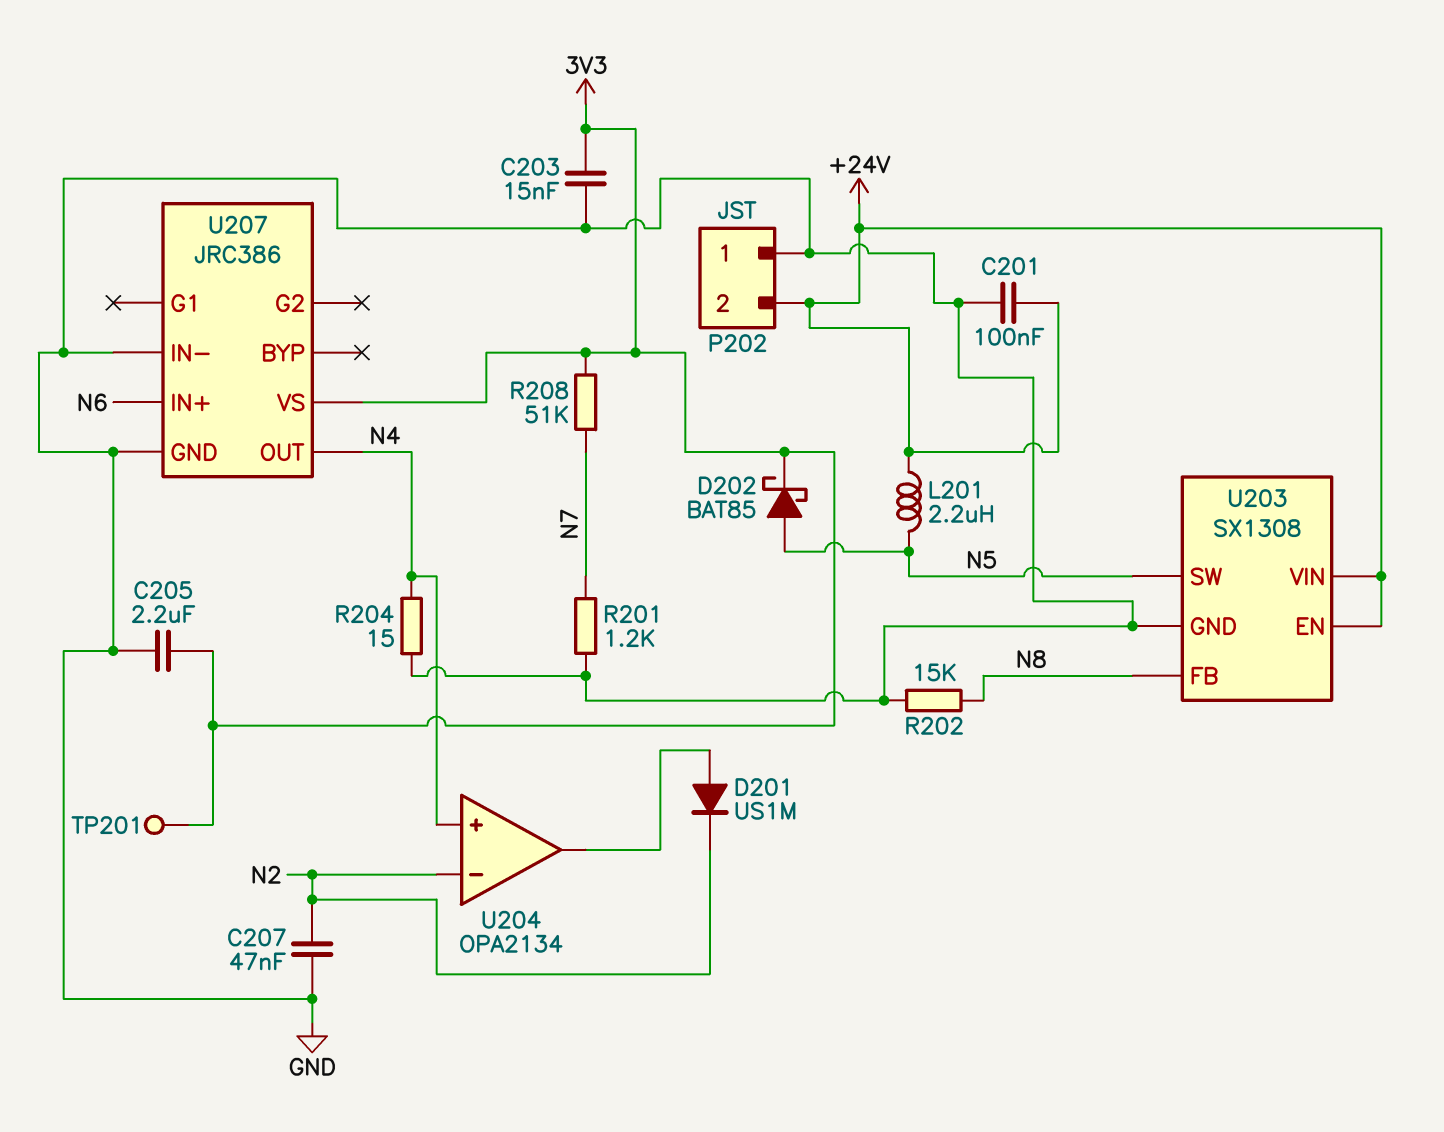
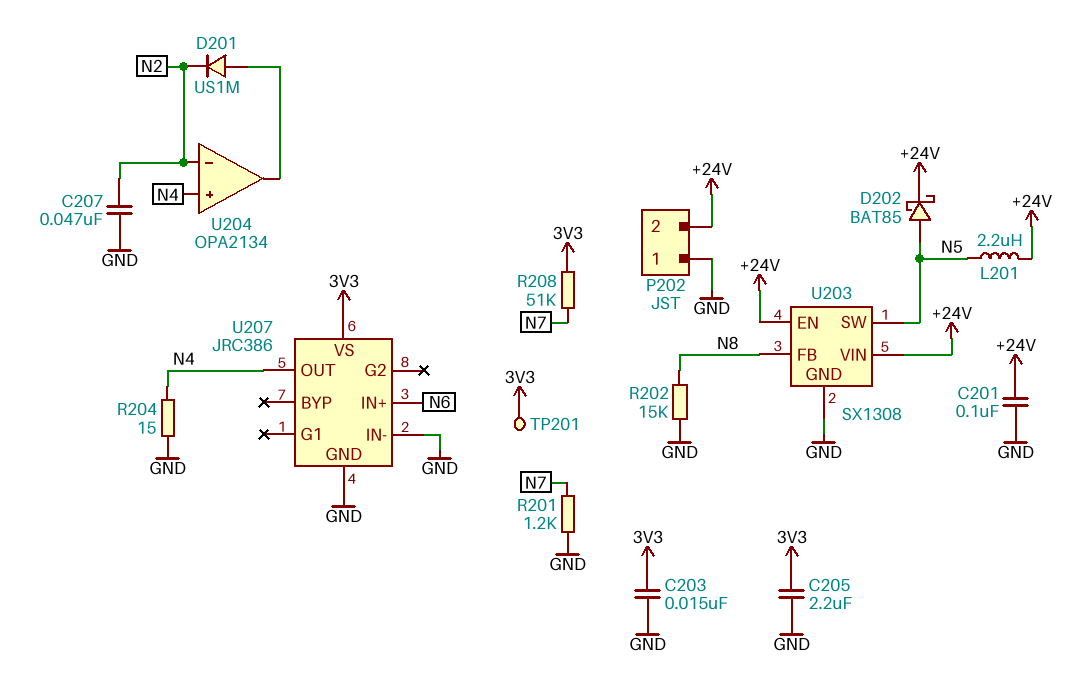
D202: schottky BAT85 (A N5, K 3V3) -> schottky BAT85 (A N5, K +24V)

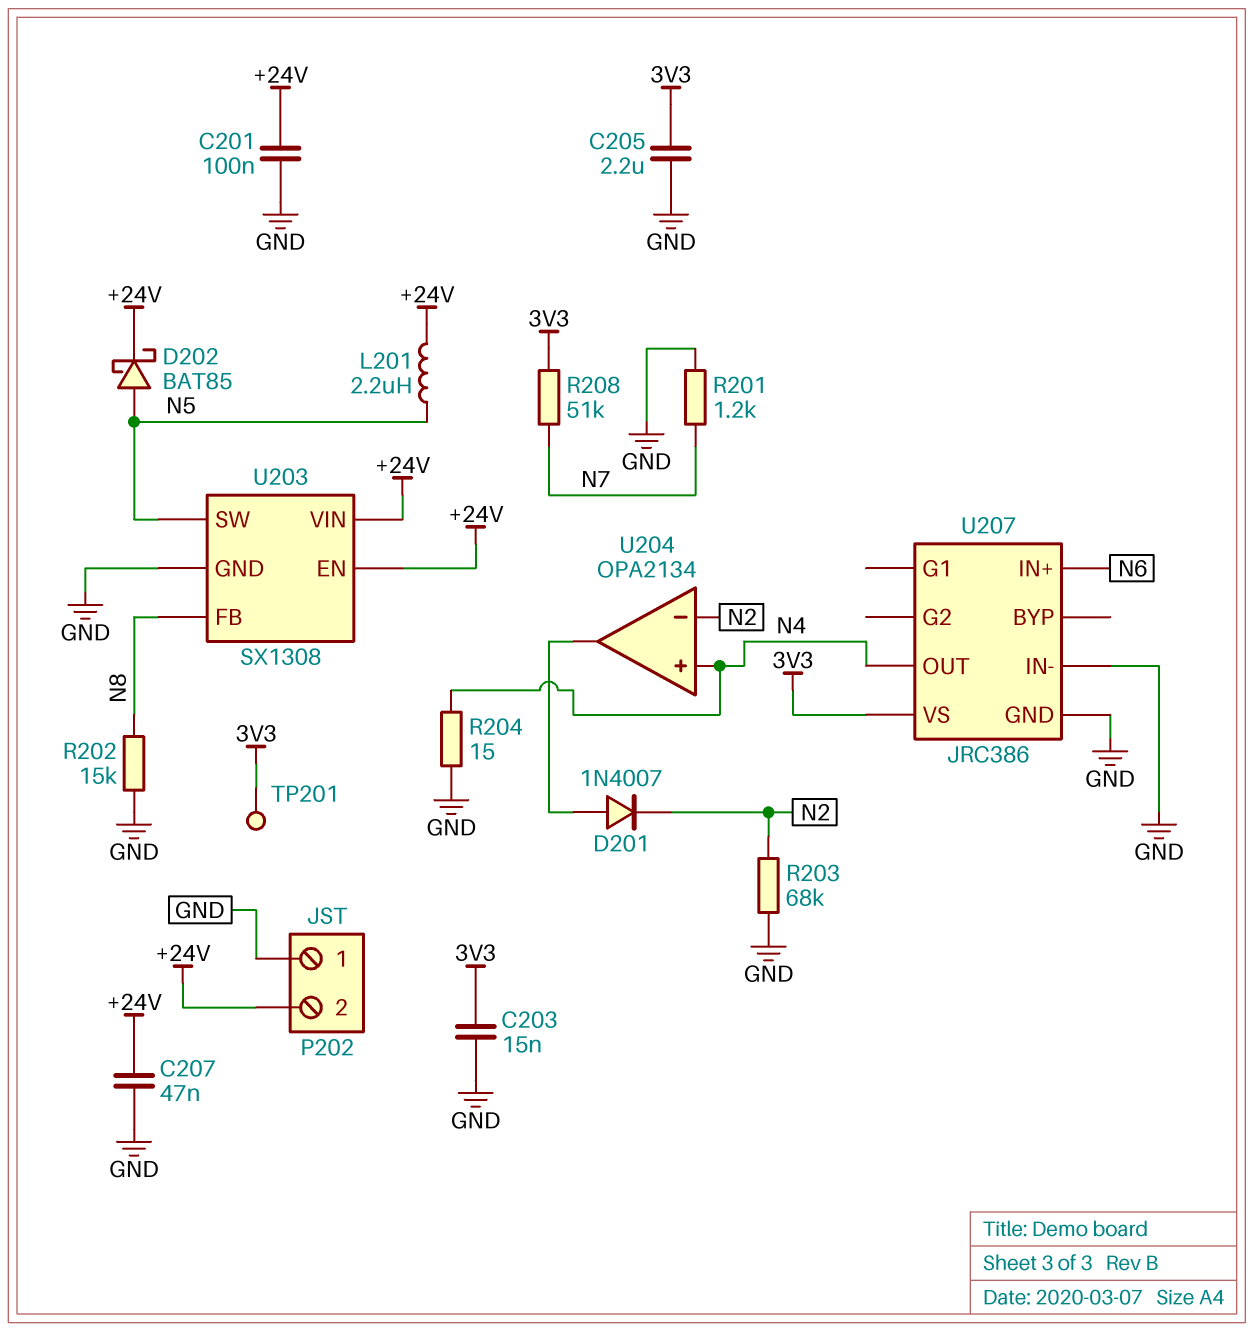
C207: 47nF (GND, N2) -> 47nF (+24V, GND)
D201: diode US1M (A U204/out, K N2) -> diode 1N4007 (A U204/out, K N2)
R203: none -> 68k (GND, N2)

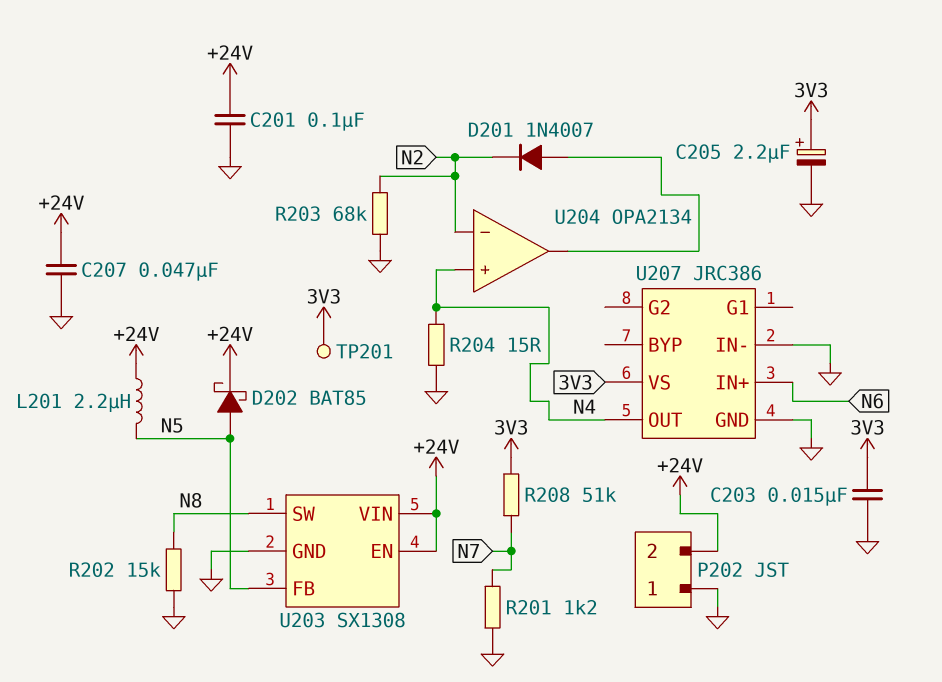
C205: 2.2uF (3V3, GND) -> 2.2uF (plus 3V3, minus GND)
U203 pin FB: N8 -> N5
U203 pin SW: N5 -> N8

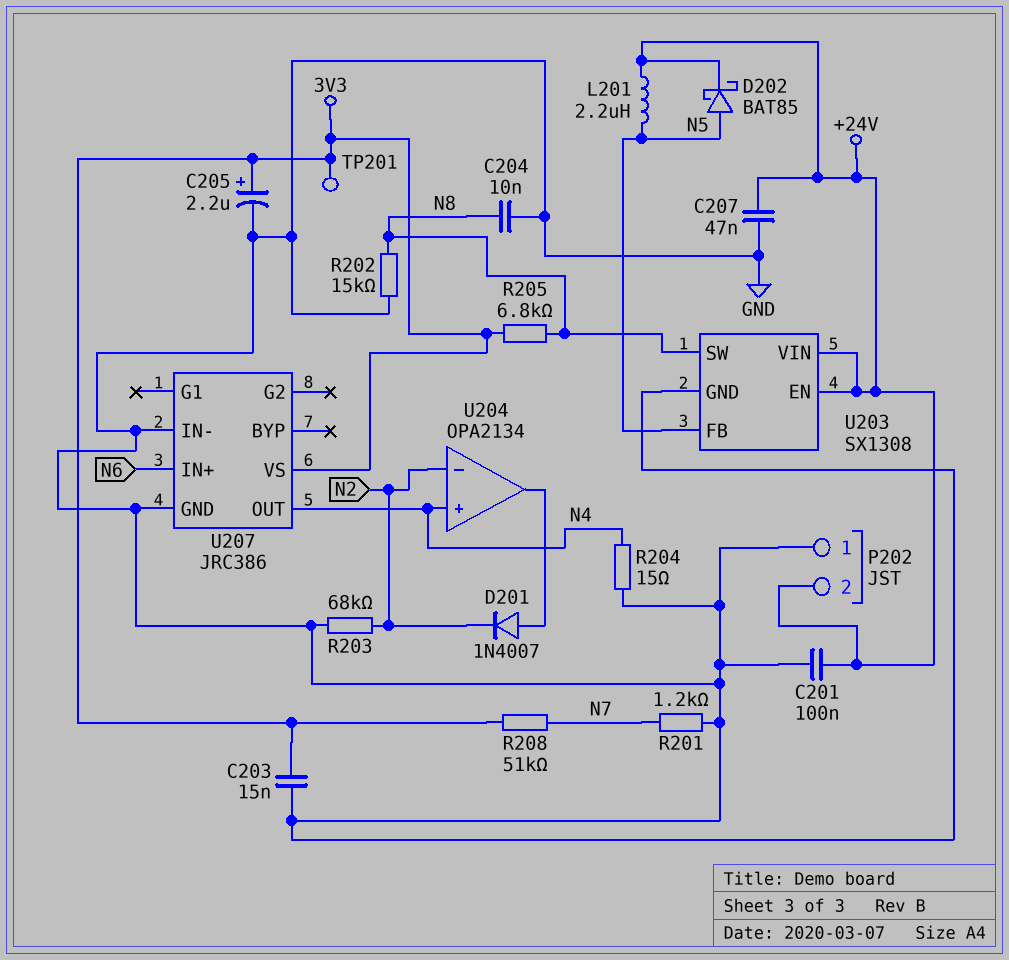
C204: none -> 10nF (GND, N8)
R205: none -> 6.8k (3V3, N8)

